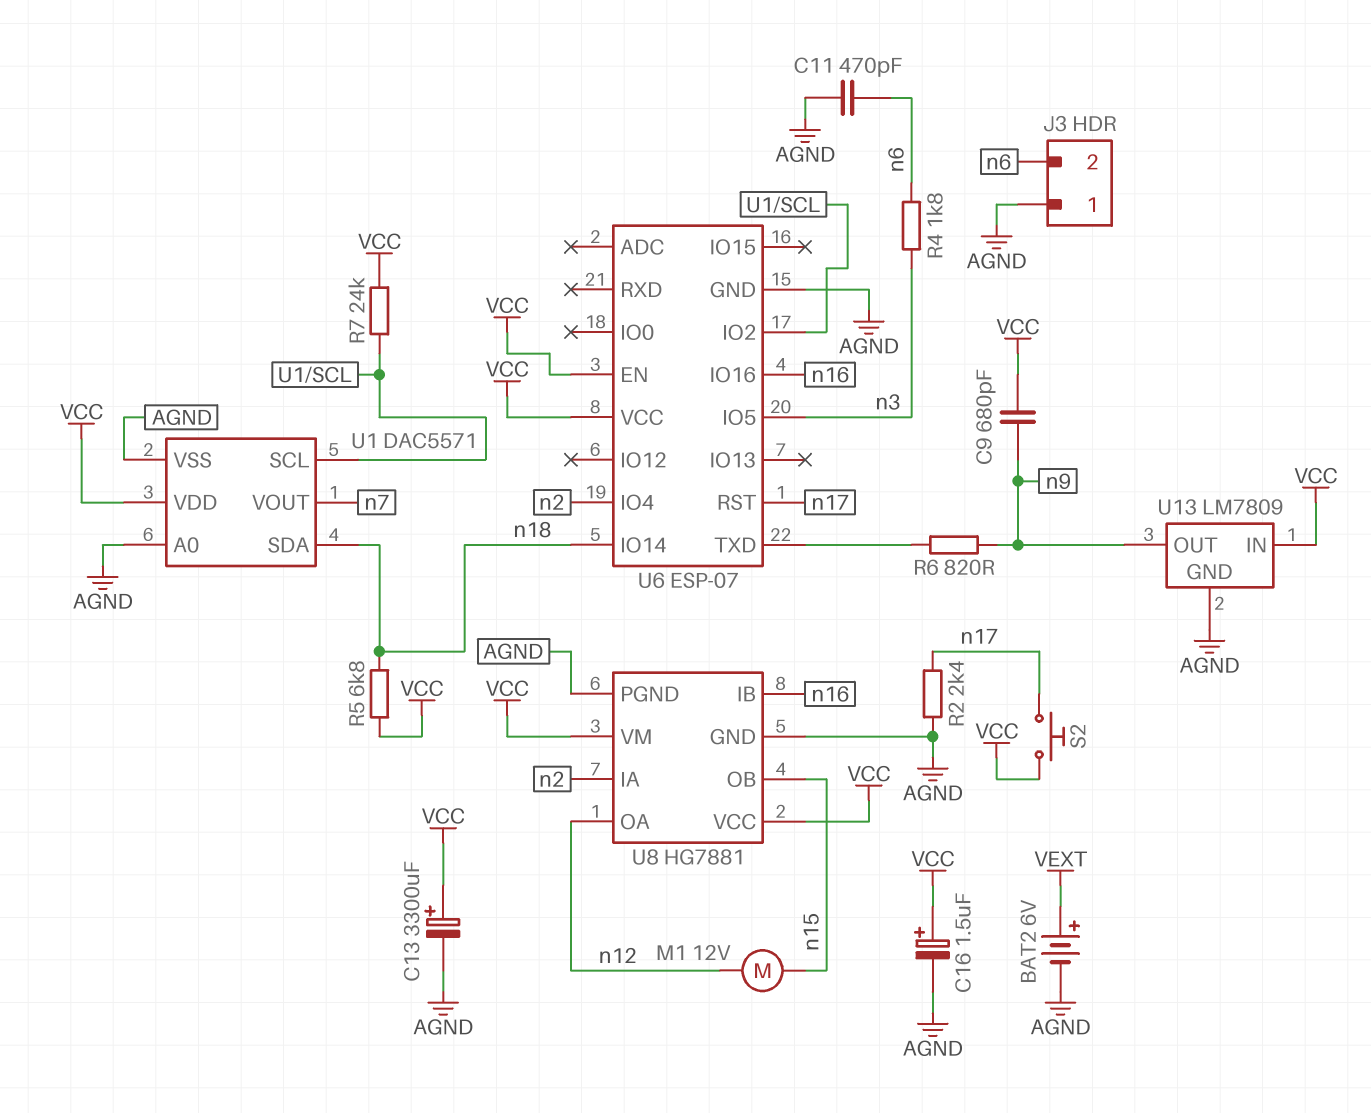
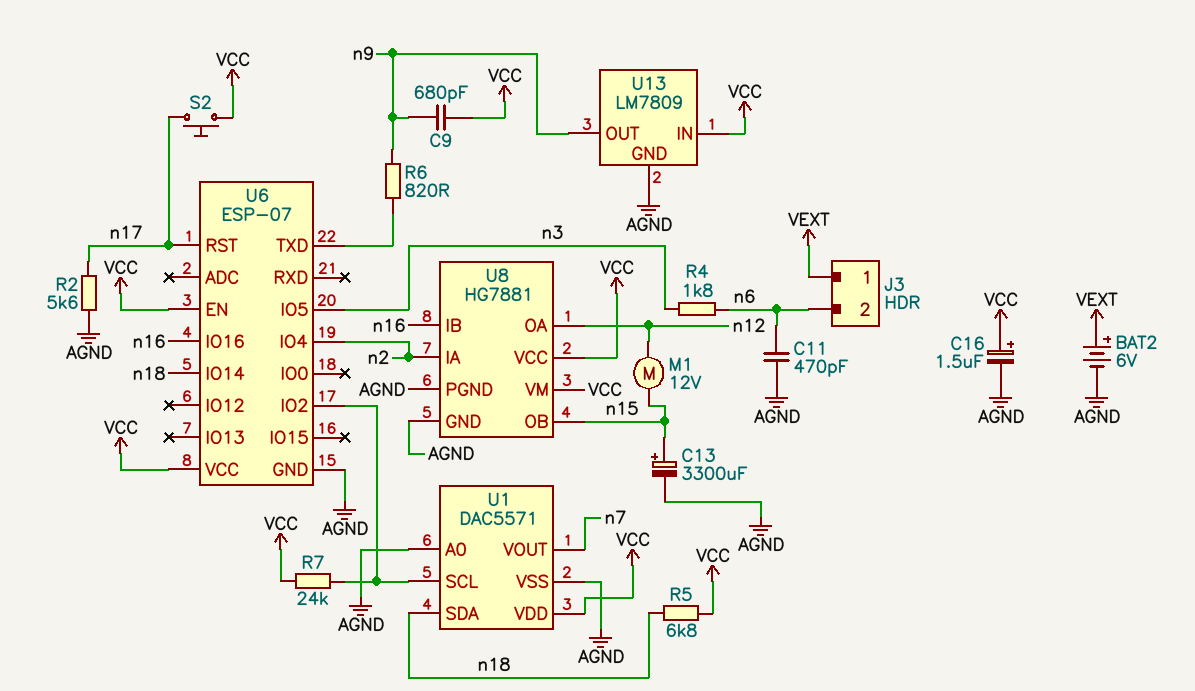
C13: 3300uF (plus VCC, minus AGND) -> 3300uF (plus n15, minus AGND)
J3 pin 1: AGND -> VEXT
R2: 2.4k (AGND, n17) -> 5.6k (AGND, n17)

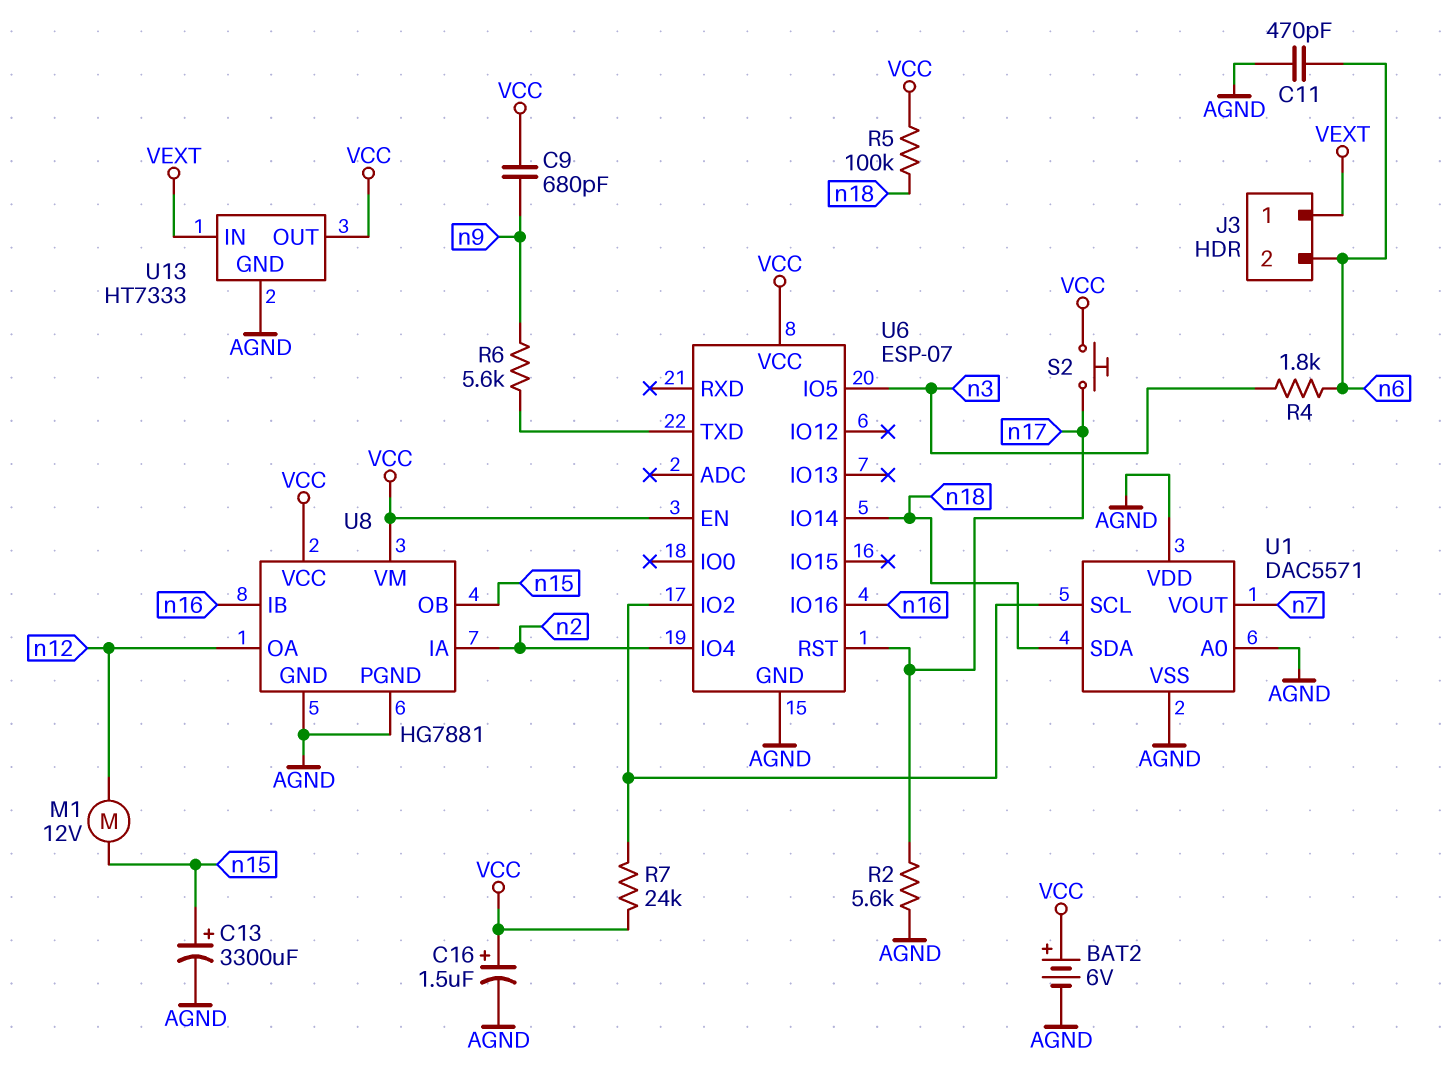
BAT2: 6V (plus VEXT, minus AGND) -> 6V (plus VCC, minus AGND)
R5: 6.8k (VCC, n18) -> 100k (VCC, n18)
R6: 820 (U6/TXD, n9) -> 5.6k (U6/TXD, n9)
U1 pin VDD: VCC -> AGND
U13: LM7809 -> HT7333
U13 pin IN: VCC -> VEXT
U13 pin OUT: n9 -> VCC

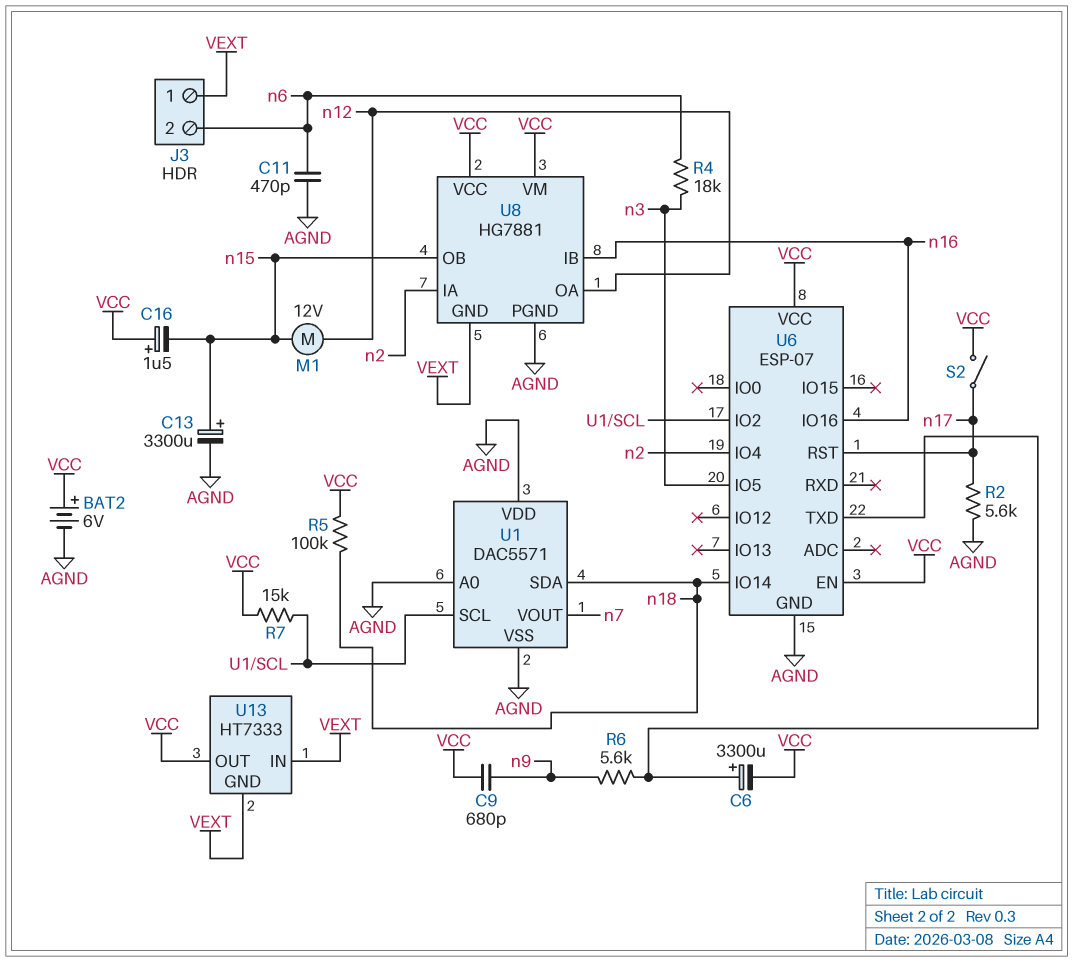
C6: none -> 3300uF (plus U6/TXD, minus VCC)
C16: 1.5uF (plus VCC, minus AGND) -> 1.5uF (plus VCC, minus n15)
R4: 1.8k (n3, n6) -> 18k (n3, n6)
R7: 24k (U1/SCL, VCC) -> 15k (U1/SCL, VCC)
S2: button (VCC, n17) -> switch (VCC, n17)
U8 pin GND: AGND -> VEXT
U13 pin GND: AGND -> VEXT

